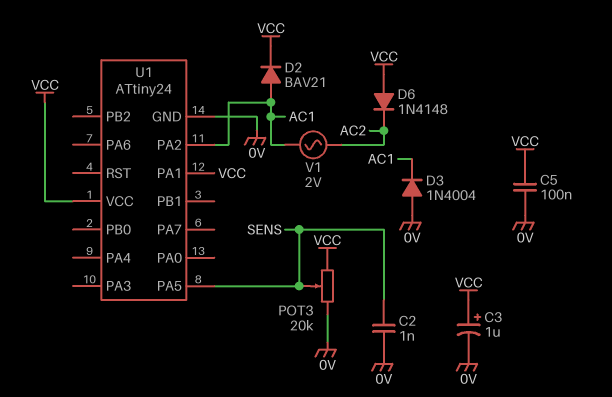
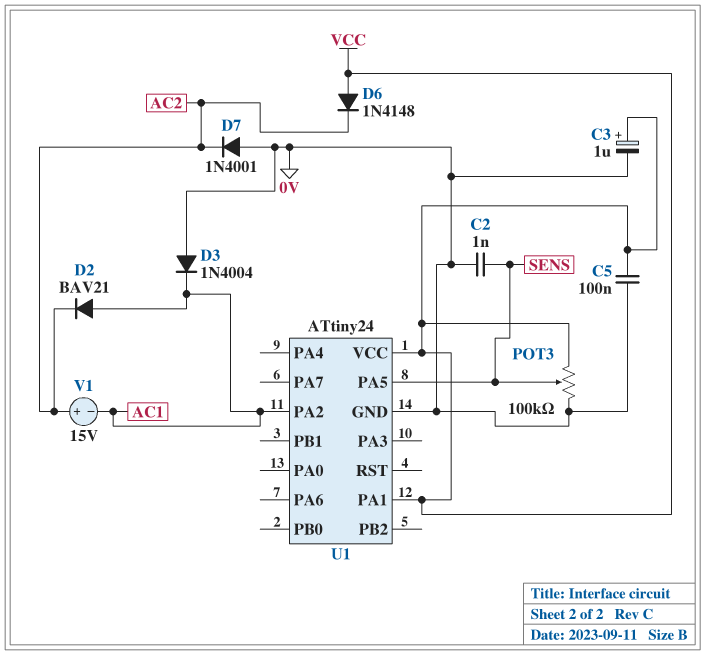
D2: diode BAV21 (A AC1, K VCC) -> diode BAV21 (A AC1, K AC2)
D7: none -> diode 1N4001 (A 0V, K AC2)
POT3: 20k (0V, VCC, wiper SENS) -> 100k (0V, VCC, wiper SENS)
V1: AC 2V (AC1, AC2) -> 15V (plus AC2, minus AC1)

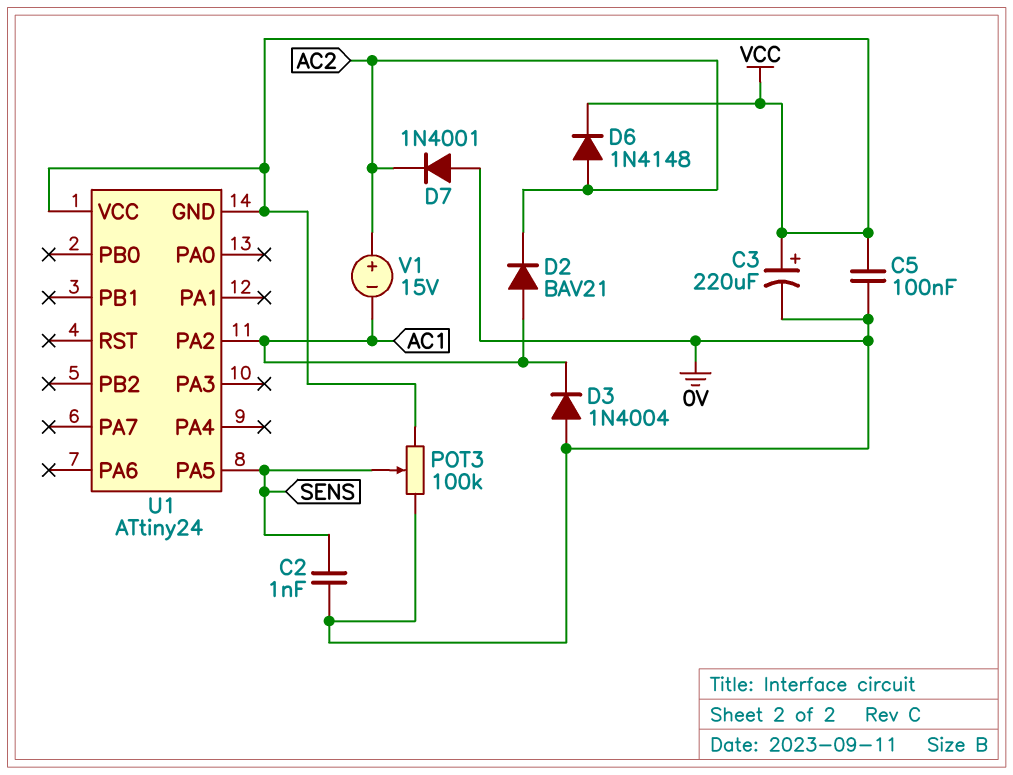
C3: 1uF (plus VCC, minus 0V) -> 220uF (plus VCC, minus 0V)
D6: diode 1N4148 (A VCC, K AC2) -> diode 1N4148 (A AC2, K VCC)
U1 pin GND: 0V -> VCC
U1 pin PA1: VCC -> none

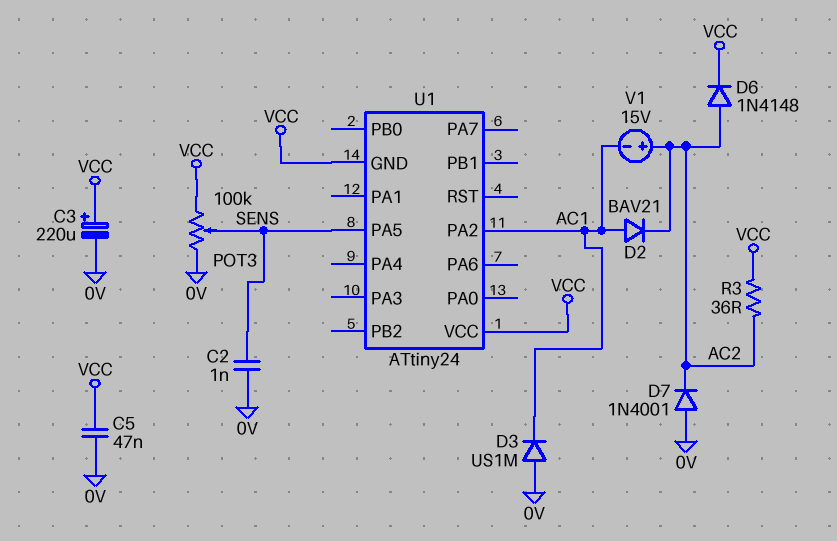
C5: 100nF (0V, VCC) -> 47nF (0V, VCC)
D3: diode 1N4004 (A 0V, K AC1) -> diode US1M (A 0V, K AC1)
R3: none -> 36 (AC2, VCC)

